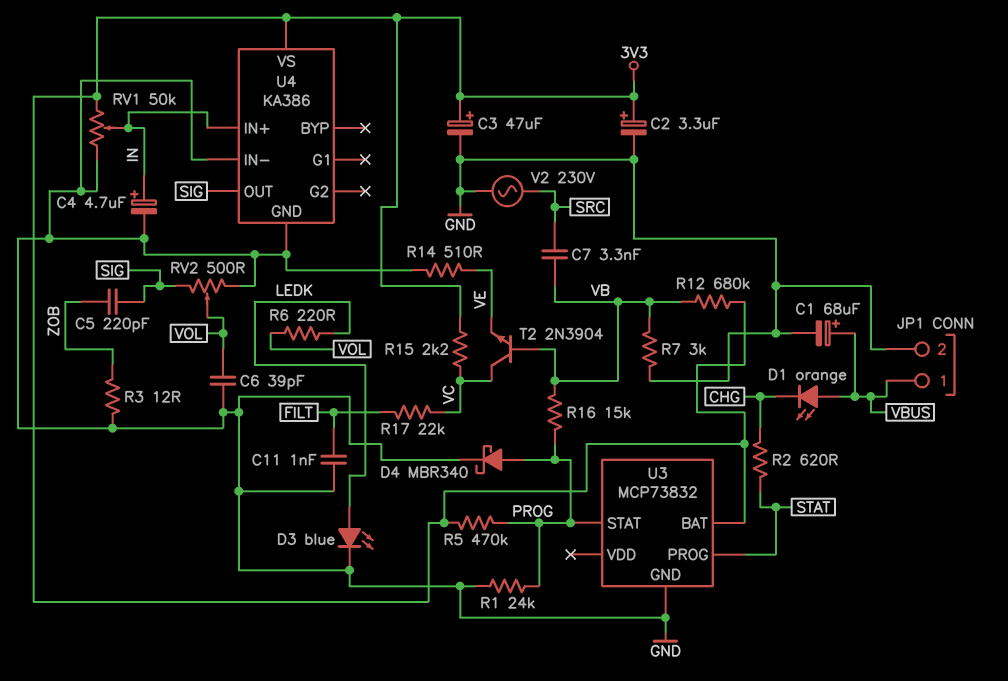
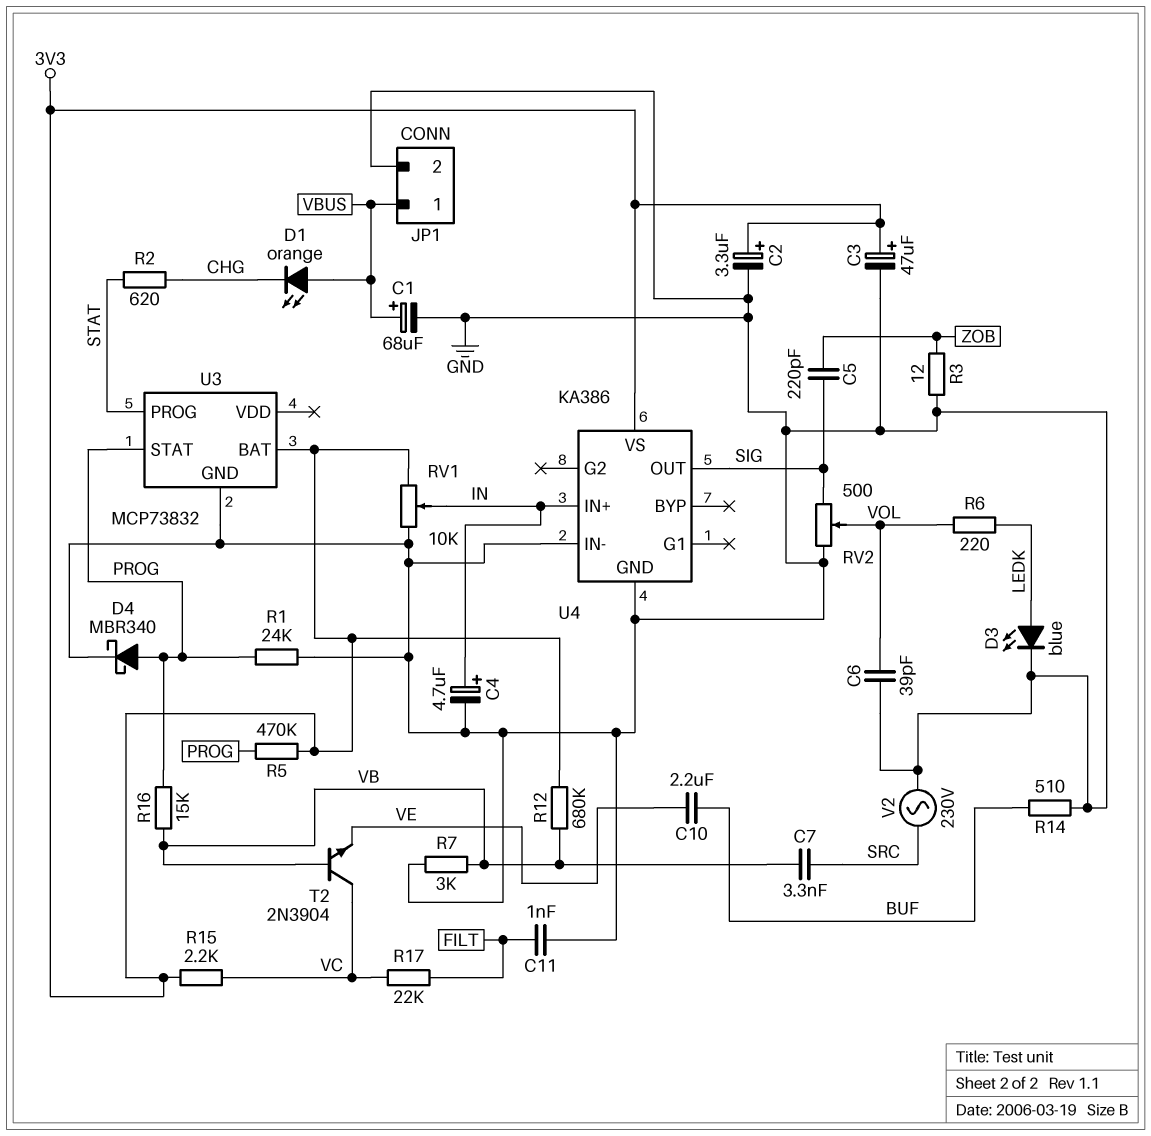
C10: none -> 2.2uF (BUF, VE)
R14: 510 (GND, VE) -> 510 (BUF, GND)
RV1: 50k (3V3, GND, wiper IN) -> 10k (3V3, GND, wiper IN)

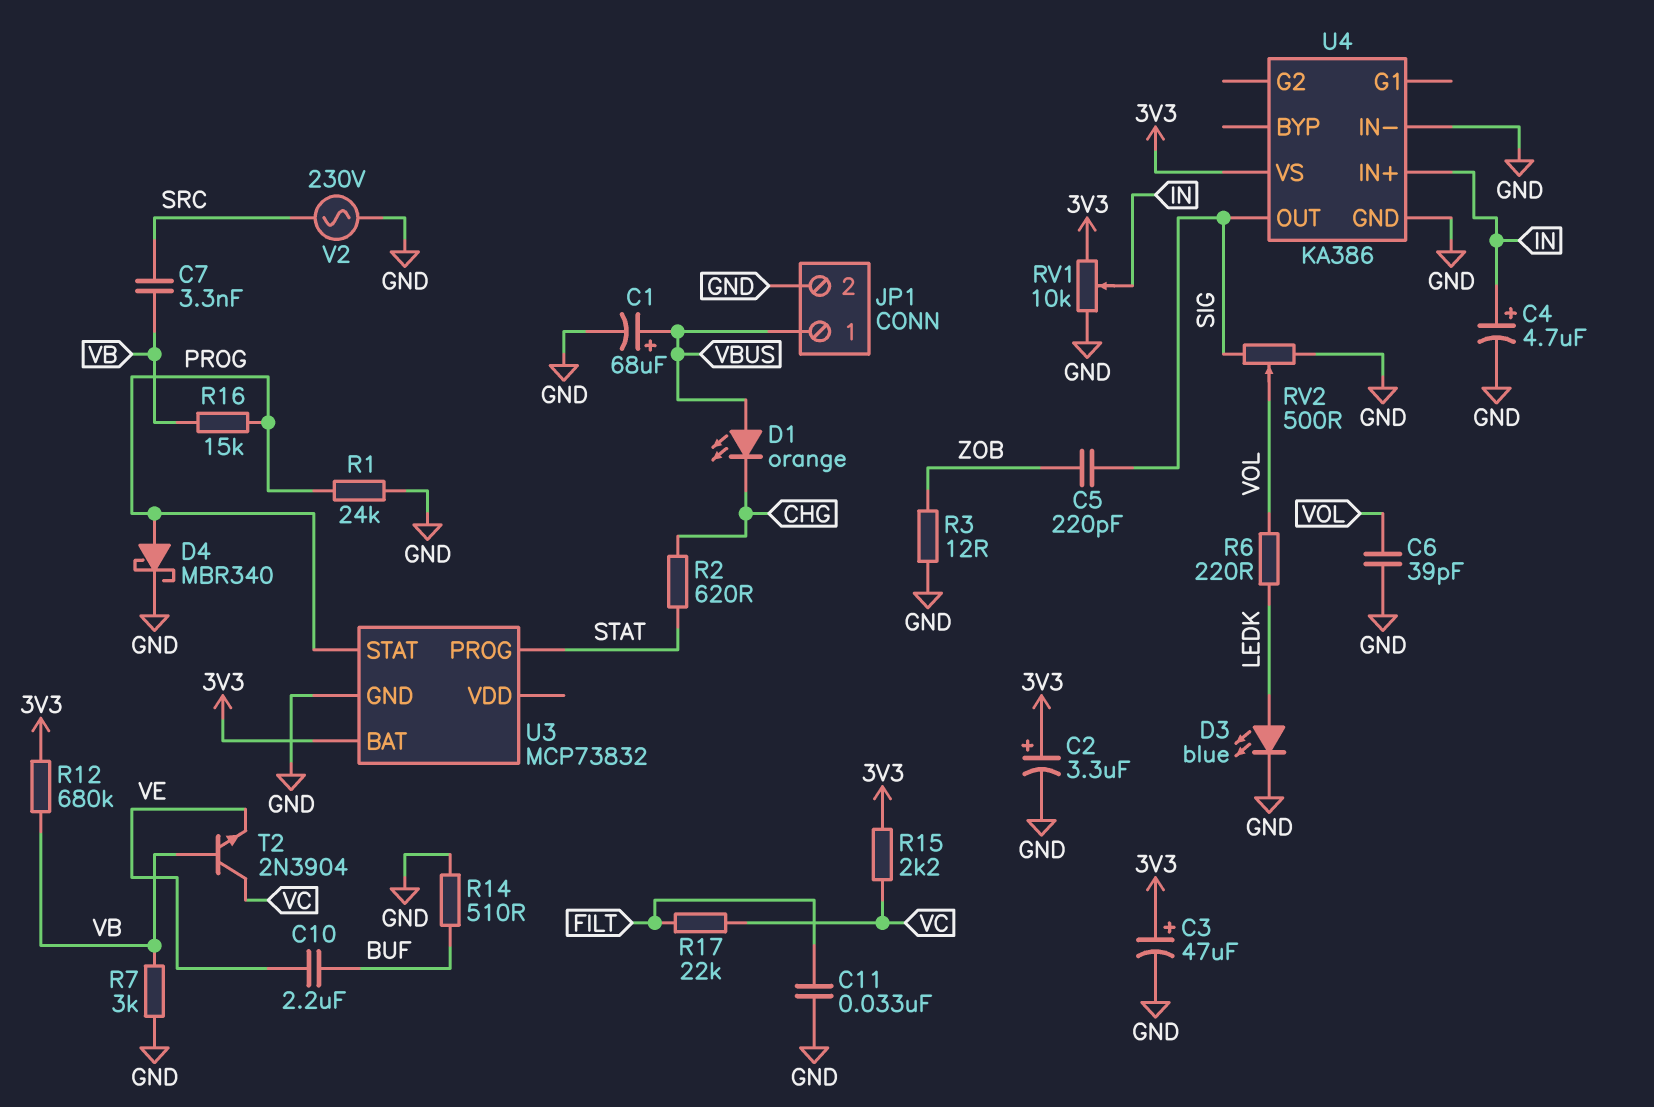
C11: 1nF (FILT, GND) -> 33nF (FILT, GND)
R5: 470k (3V3, PROG) -> none

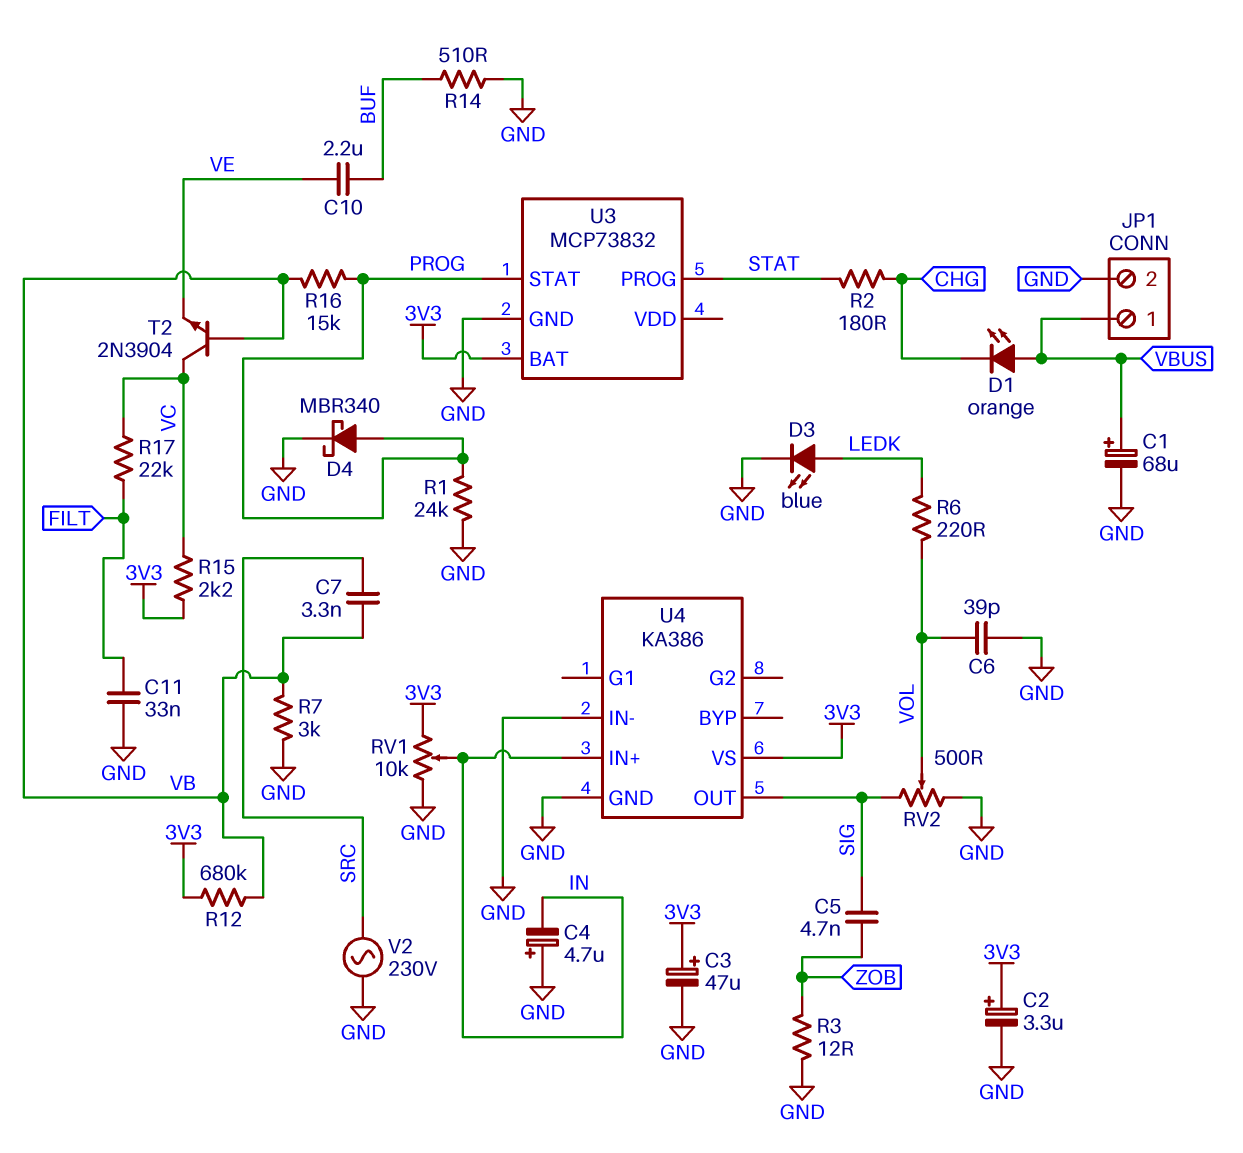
C4: 4.7uF (plus IN, minus GND) -> 4.7uF (plus GND, minus IN)
C5: 220pF (SIG, ZOB) -> 4.7nF (SIG, ZOB)
R2: 620 (CHG, STAT) -> 180 (CHG, STAT)

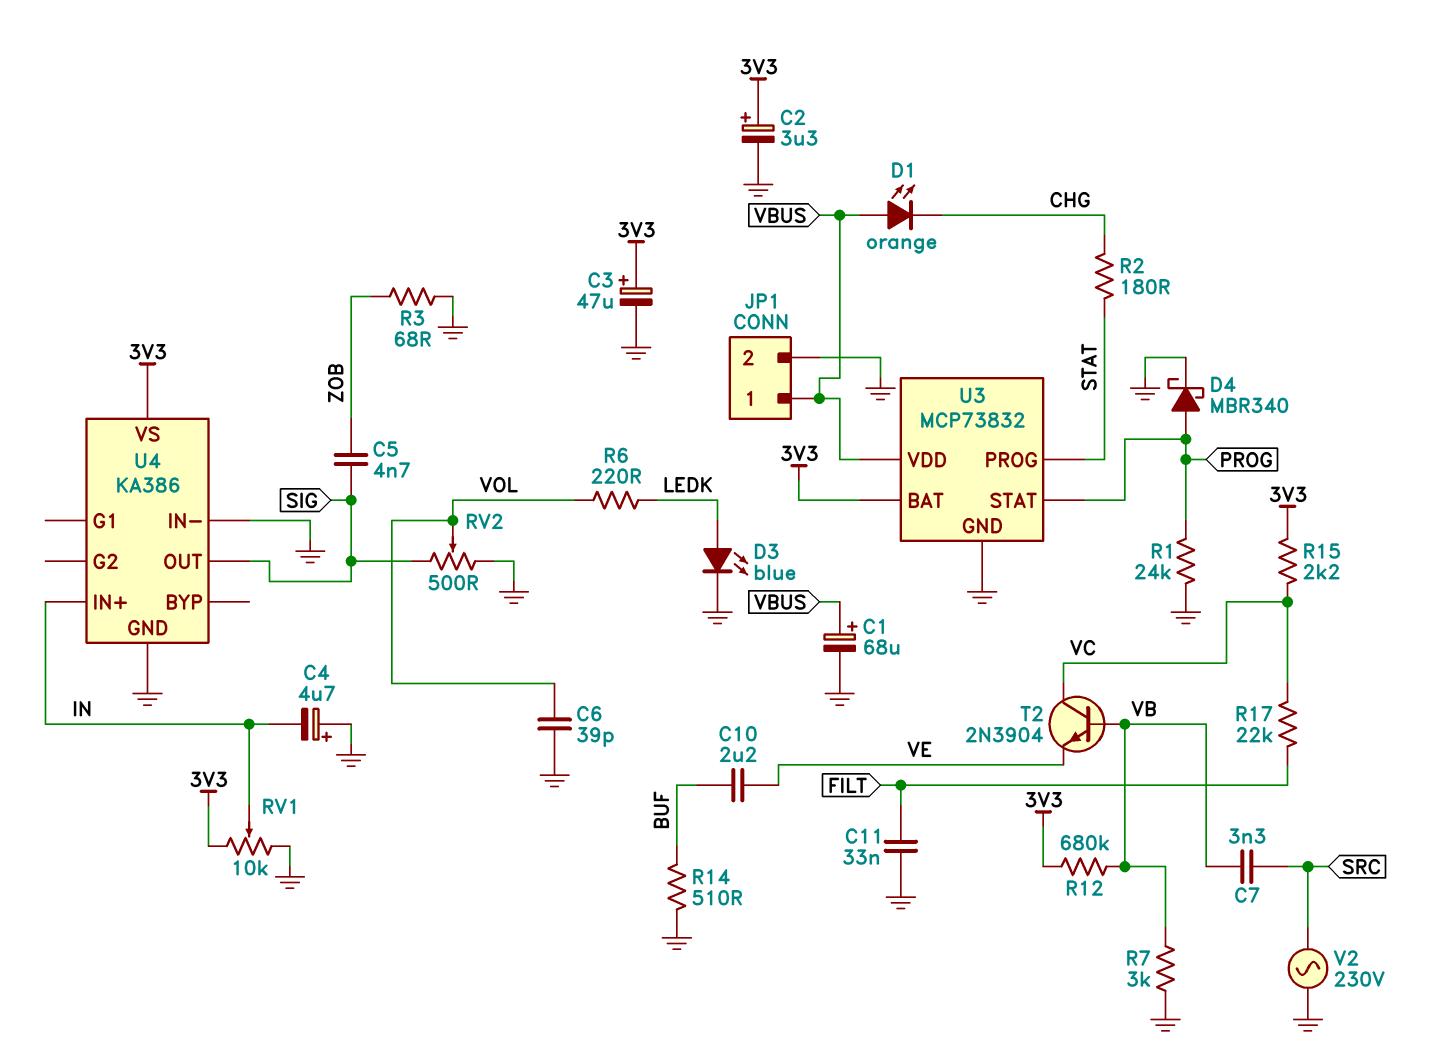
R3: 12 (GND, ZOB) -> 68 (GND, ZOB)
R16: 15k (PROG, VB) -> none
U3 pin VDD: none -> VBUS

